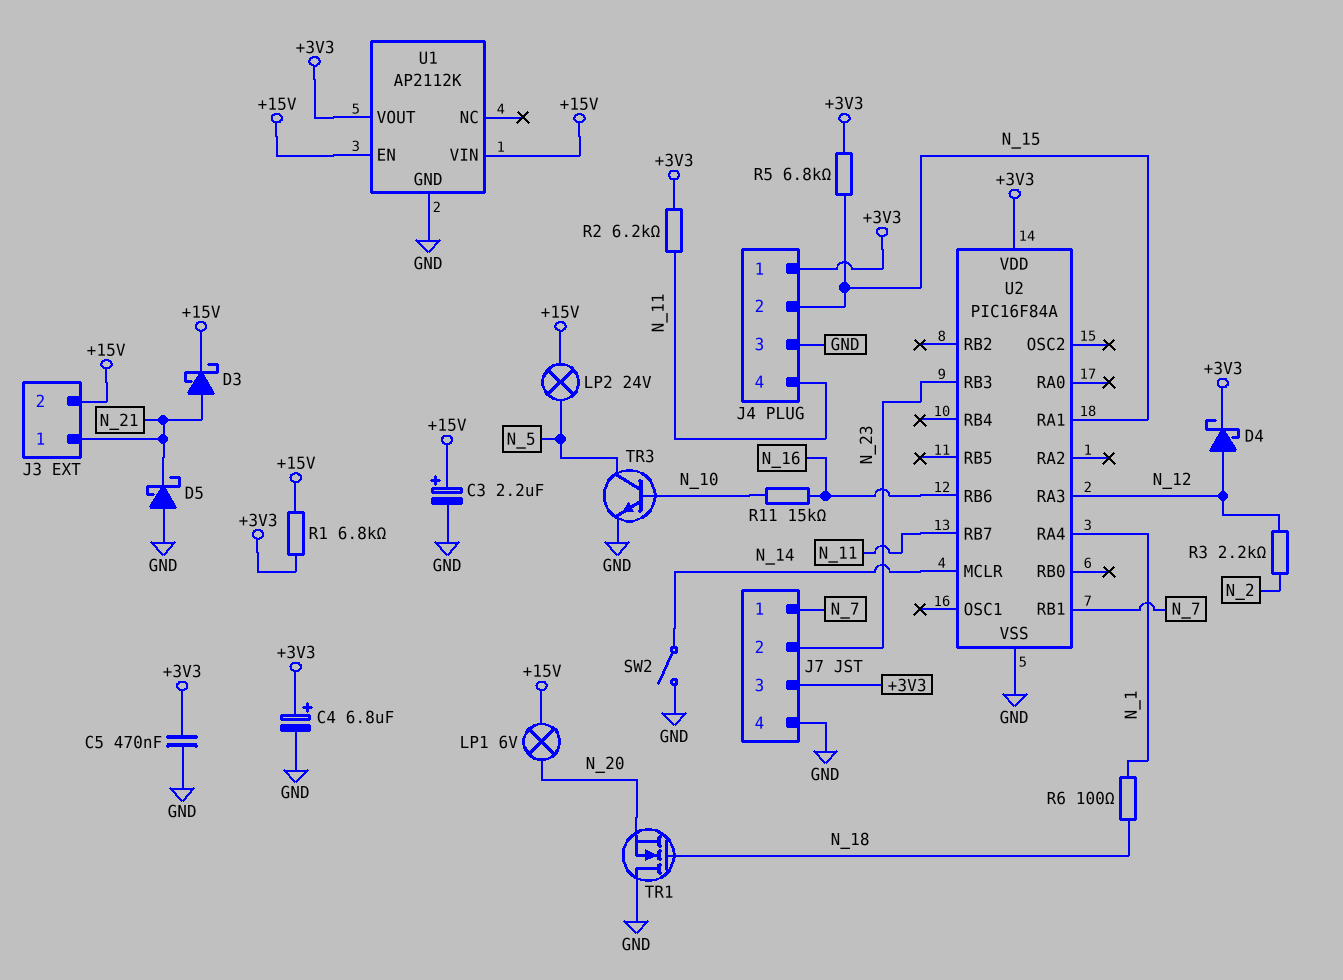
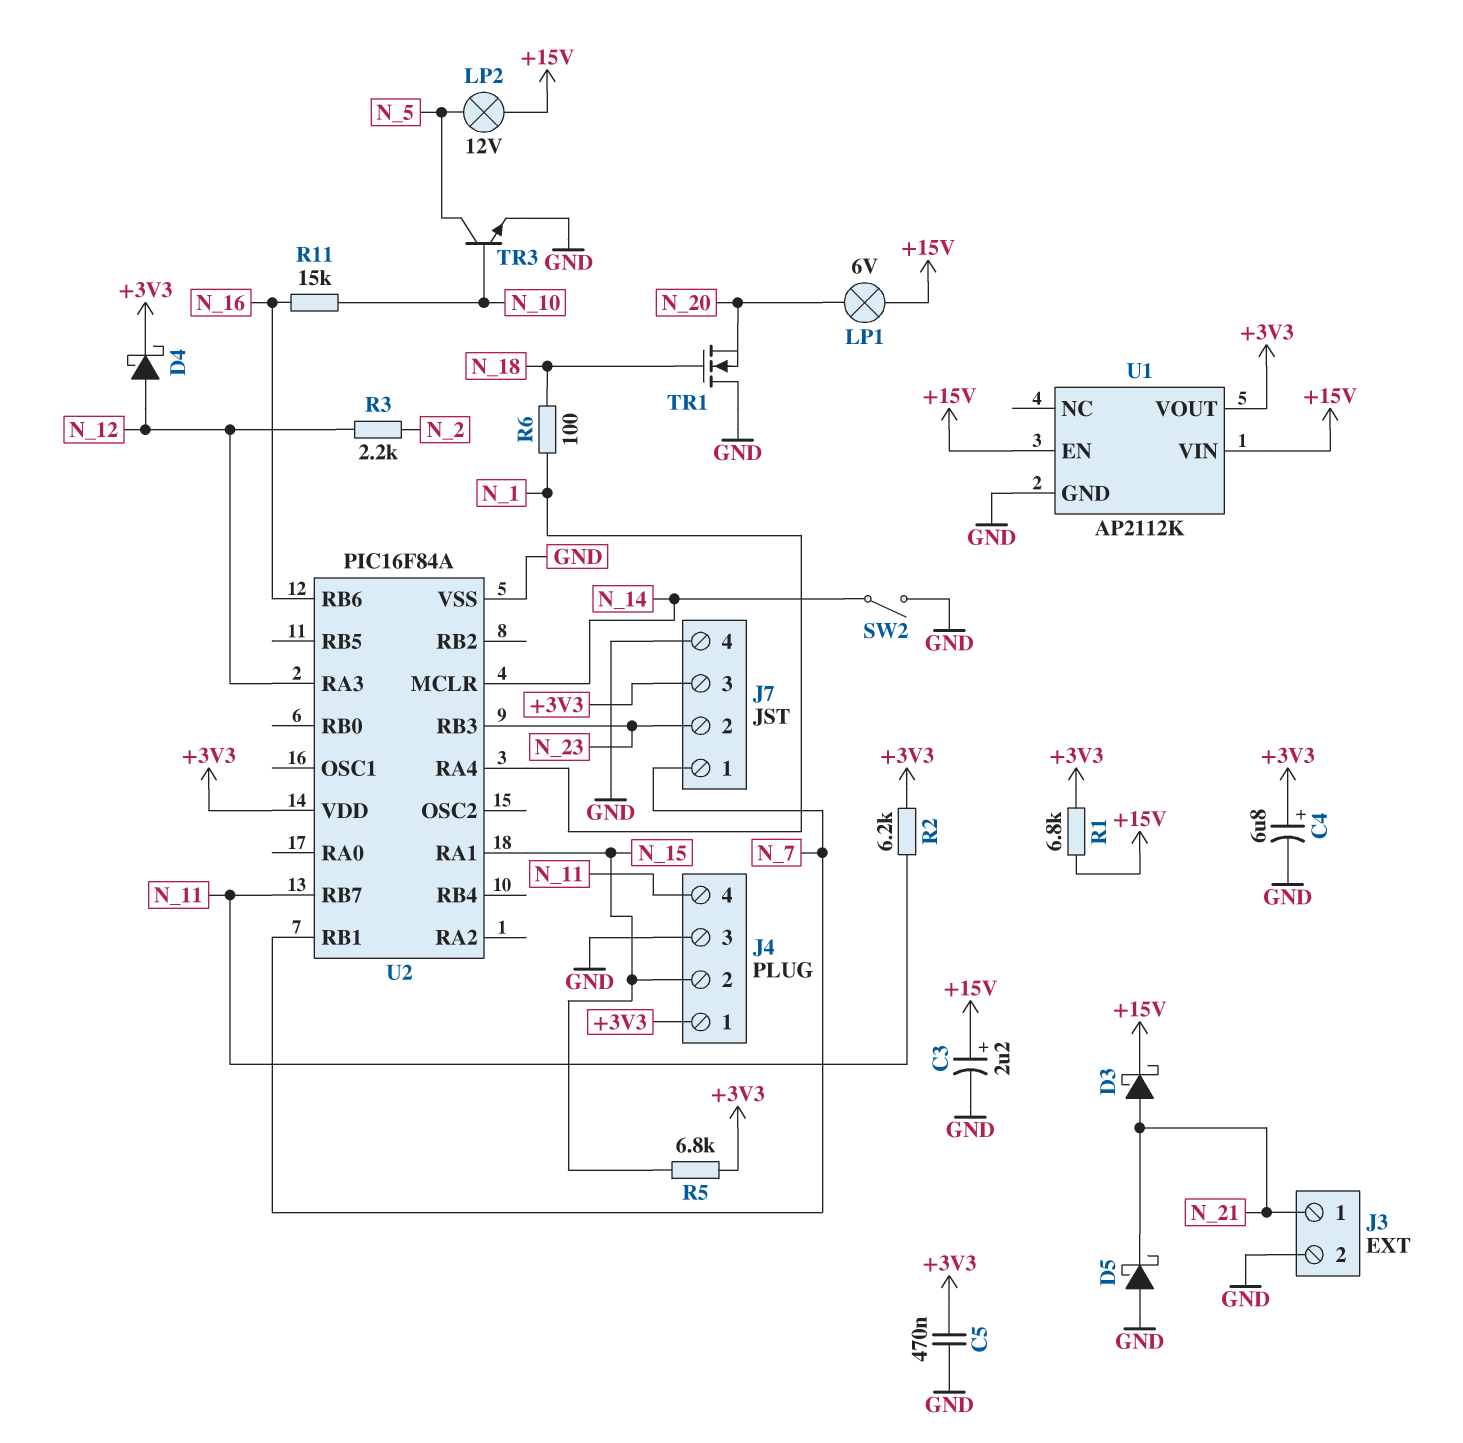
J3 pin 2: +15V -> GND
LP2: lamp 24V (+15V, N_5) -> lamp 12V (+15V, N_5)

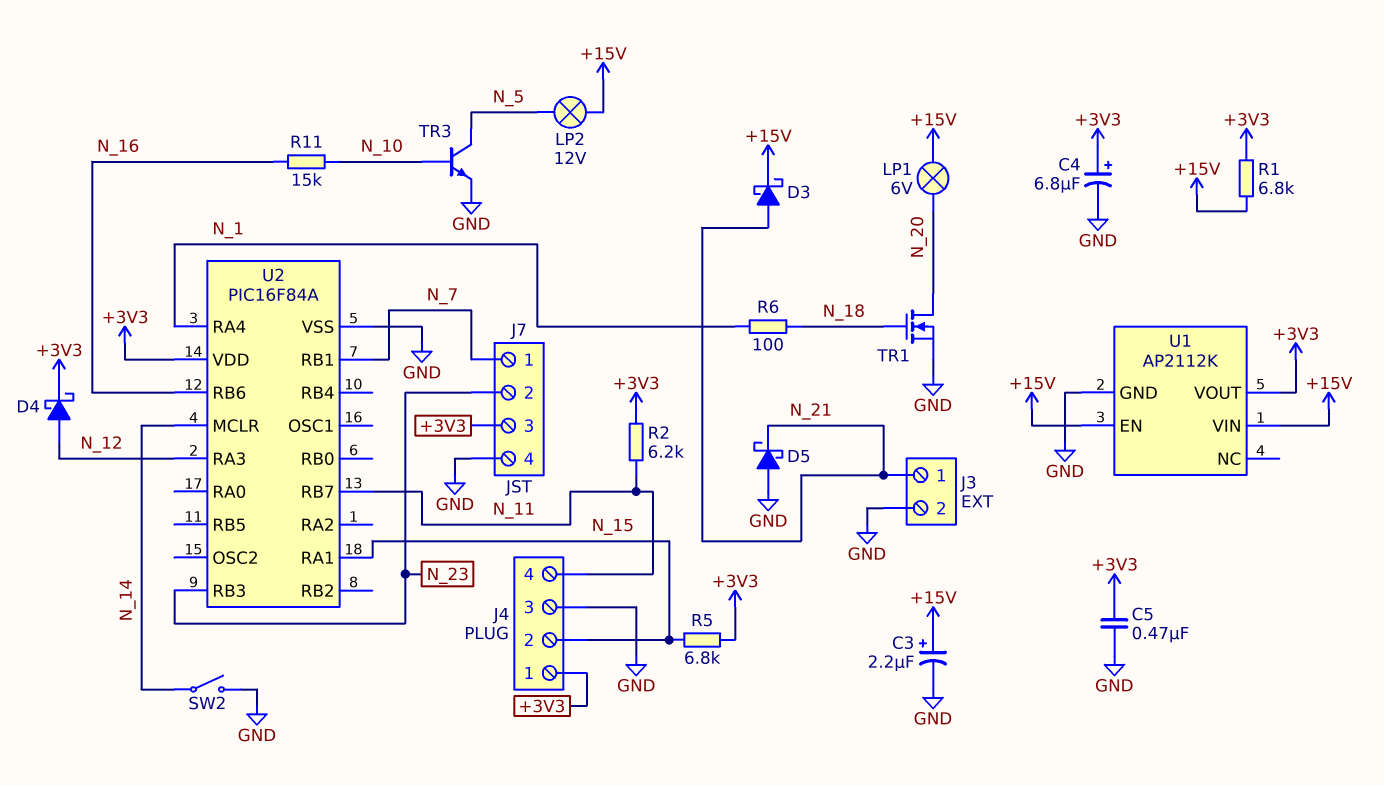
R3: 2.2k (N_2, N_12) -> none
TR1: NMOS (G N_18, D GND, S N_20) -> NMOS (G N_18, D N_20, S GND)

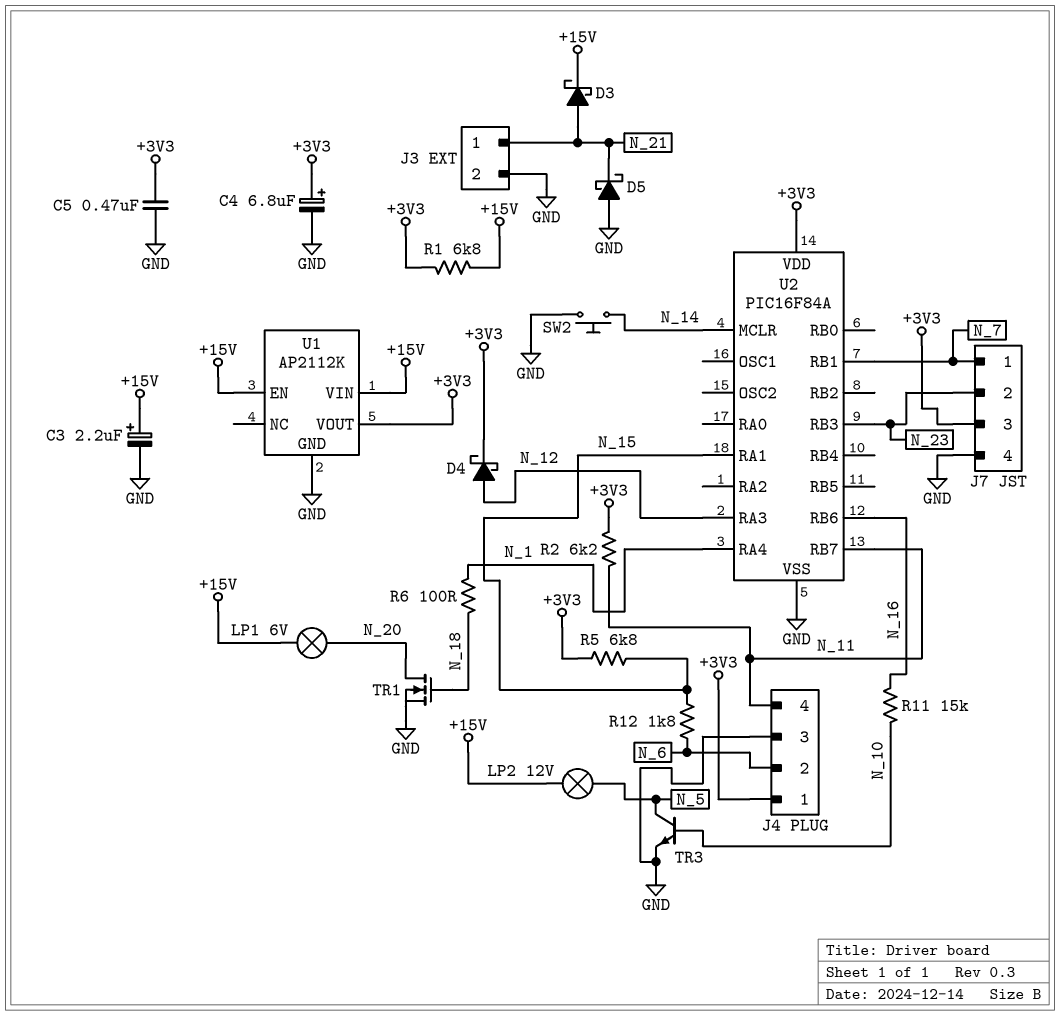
J4 pin 2: N_15 -> N_6
R12: none -> 1.8k (N_6, N_15)
SW2: switch (GND, N_14) -> button (GND, N_14)

